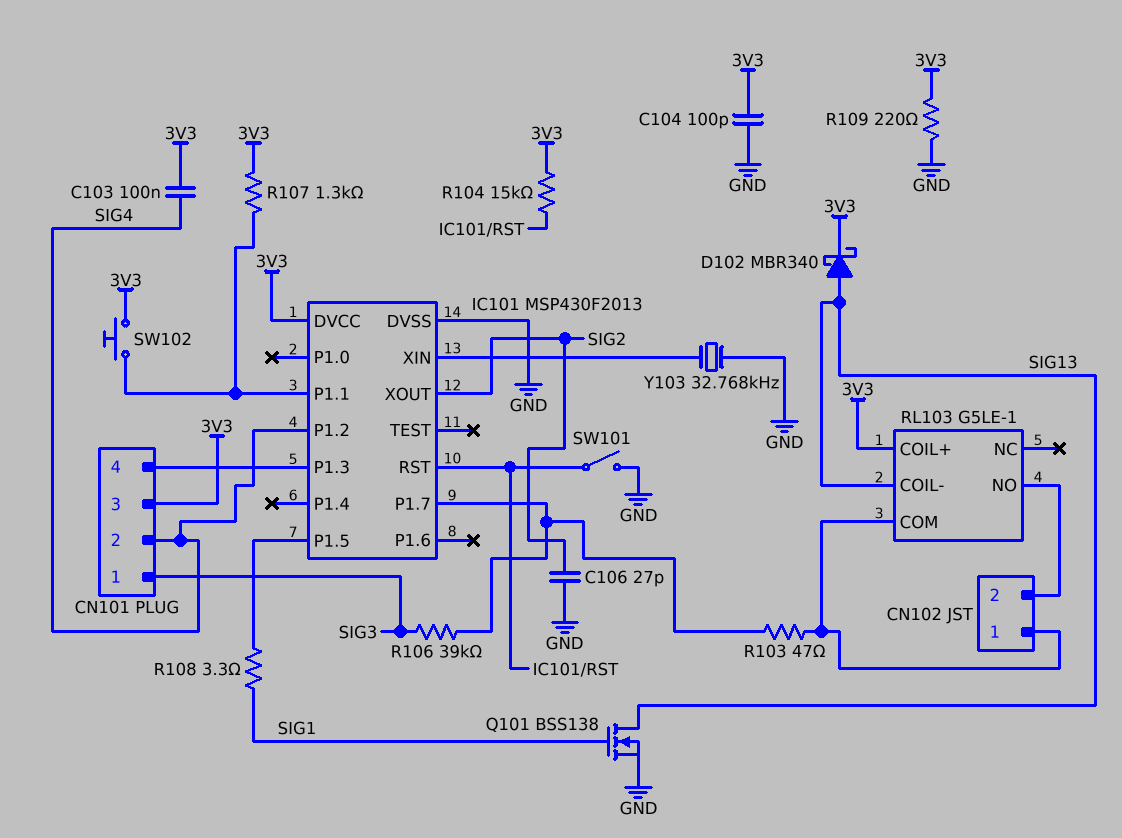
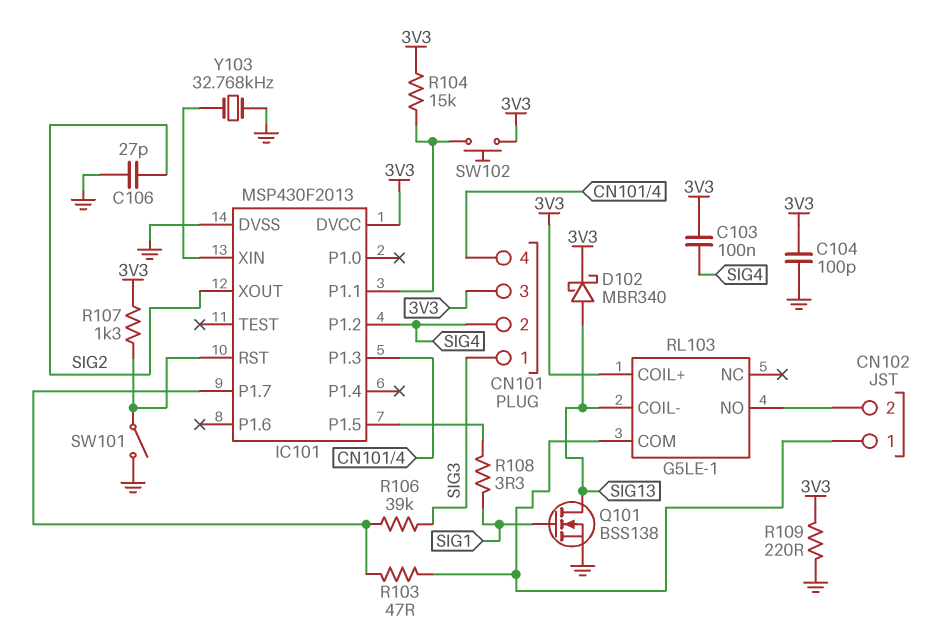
R104: 15k (3V3, IC101/RST) -> 15k (3V3, IC101/P1.1)
R107: 1.3k (3V3, IC101/P1.1) -> 1.3k (3V3, IC101/RST)

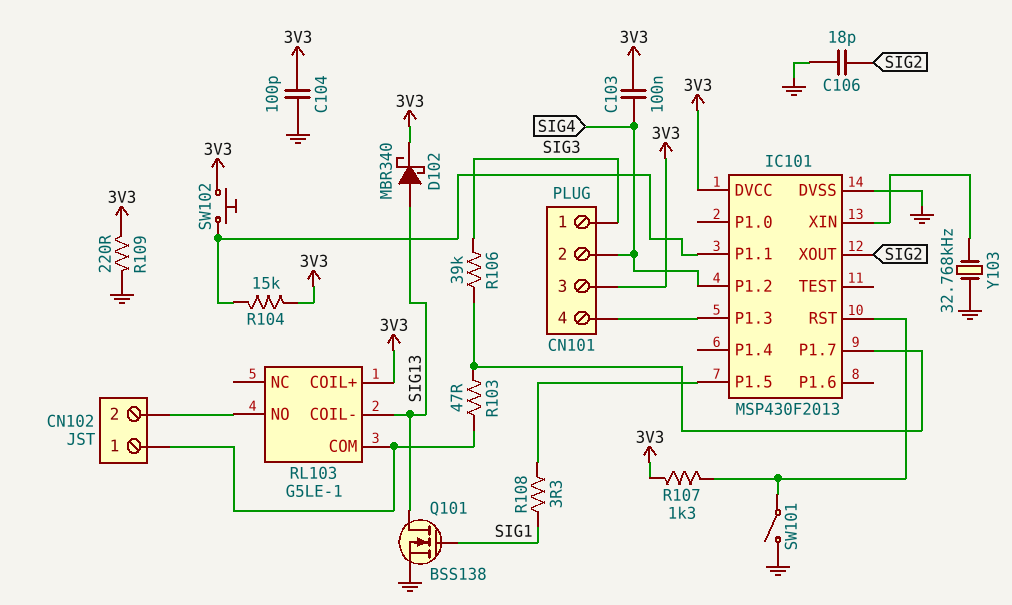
C106: 27pF (GND, SIG2) -> 18pF (GND, SIG2)

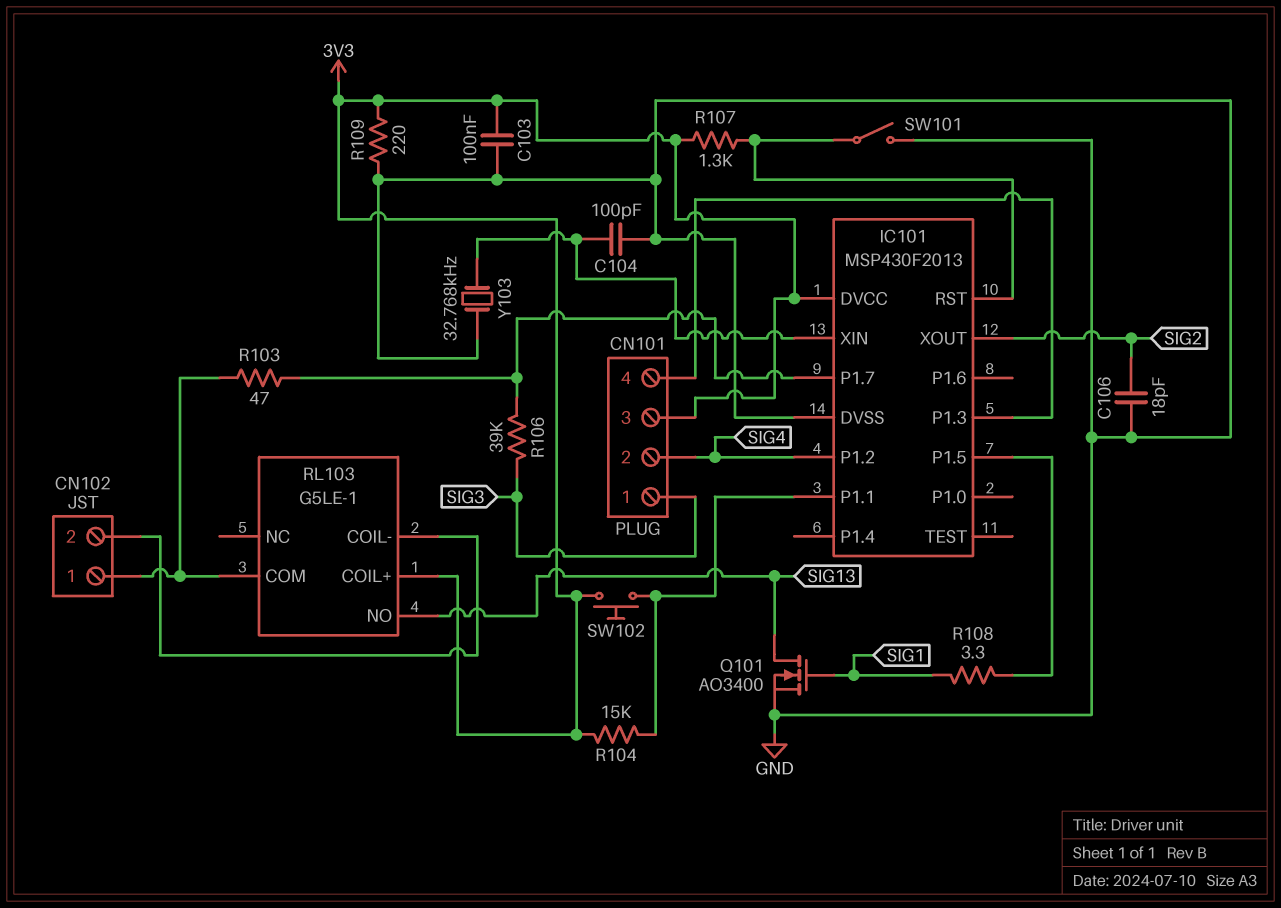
C103: 100nF (3V3, SIG4) -> 100nF (3V3, GND)
C104: 100pF (3V3, GND) -> 100pF (GND, IC101/XIN)
D102: schottky MBR340 (A SIG13, K 3V3) -> none
Q101: NMOS BSS138 (G SIG1, D SIG13, S GND) -> NMOS AO3400 (G SIG1, D SIG13, S GND)
RL103 pin COIL-: SIG13 -> CN102/2
RL103 pin NO: CN102/2 -> SIG13

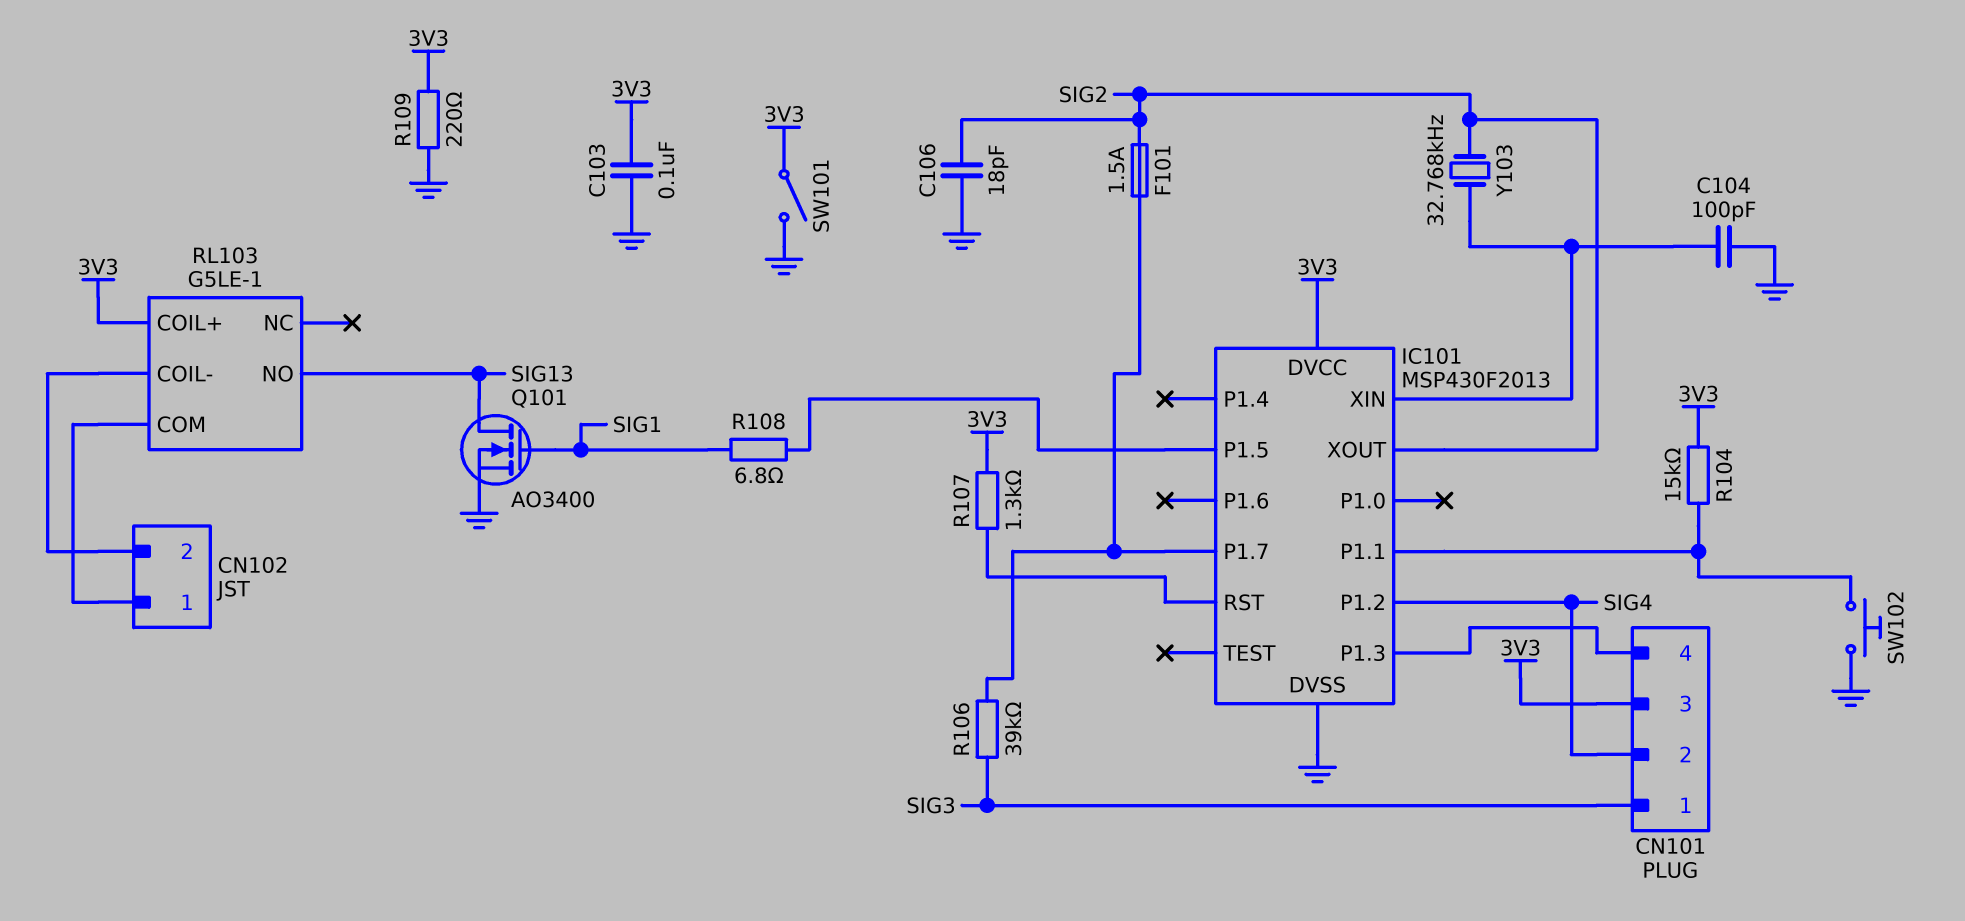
F101: none -> 1.5A (IC101/P1.7, SIG2)
R103: 47 (CN102/1, IC101/P1.7) -> none
R108: 3.3 (IC101/P1.5, SIG1) -> 6.8 (IC101/P1.5, SIG1)
SW101: switch (GND, IC101/RST) -> switch (3V3, GND)
SW102: button (3V3, IC101/P1.1) -> button (GND, IC101/P1.1)
Y103: 32.768kHz (GND, IC101/XIN) -> 32.768kHz (IC101/XIN, SIG2)

